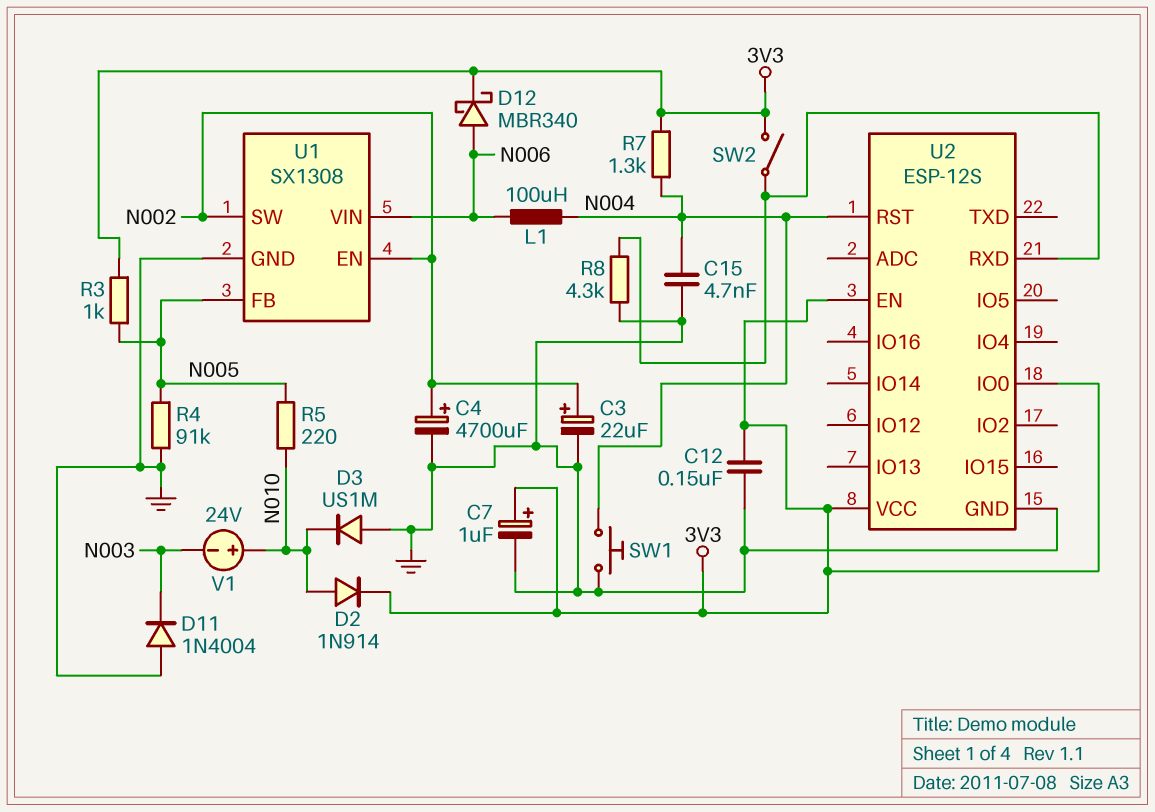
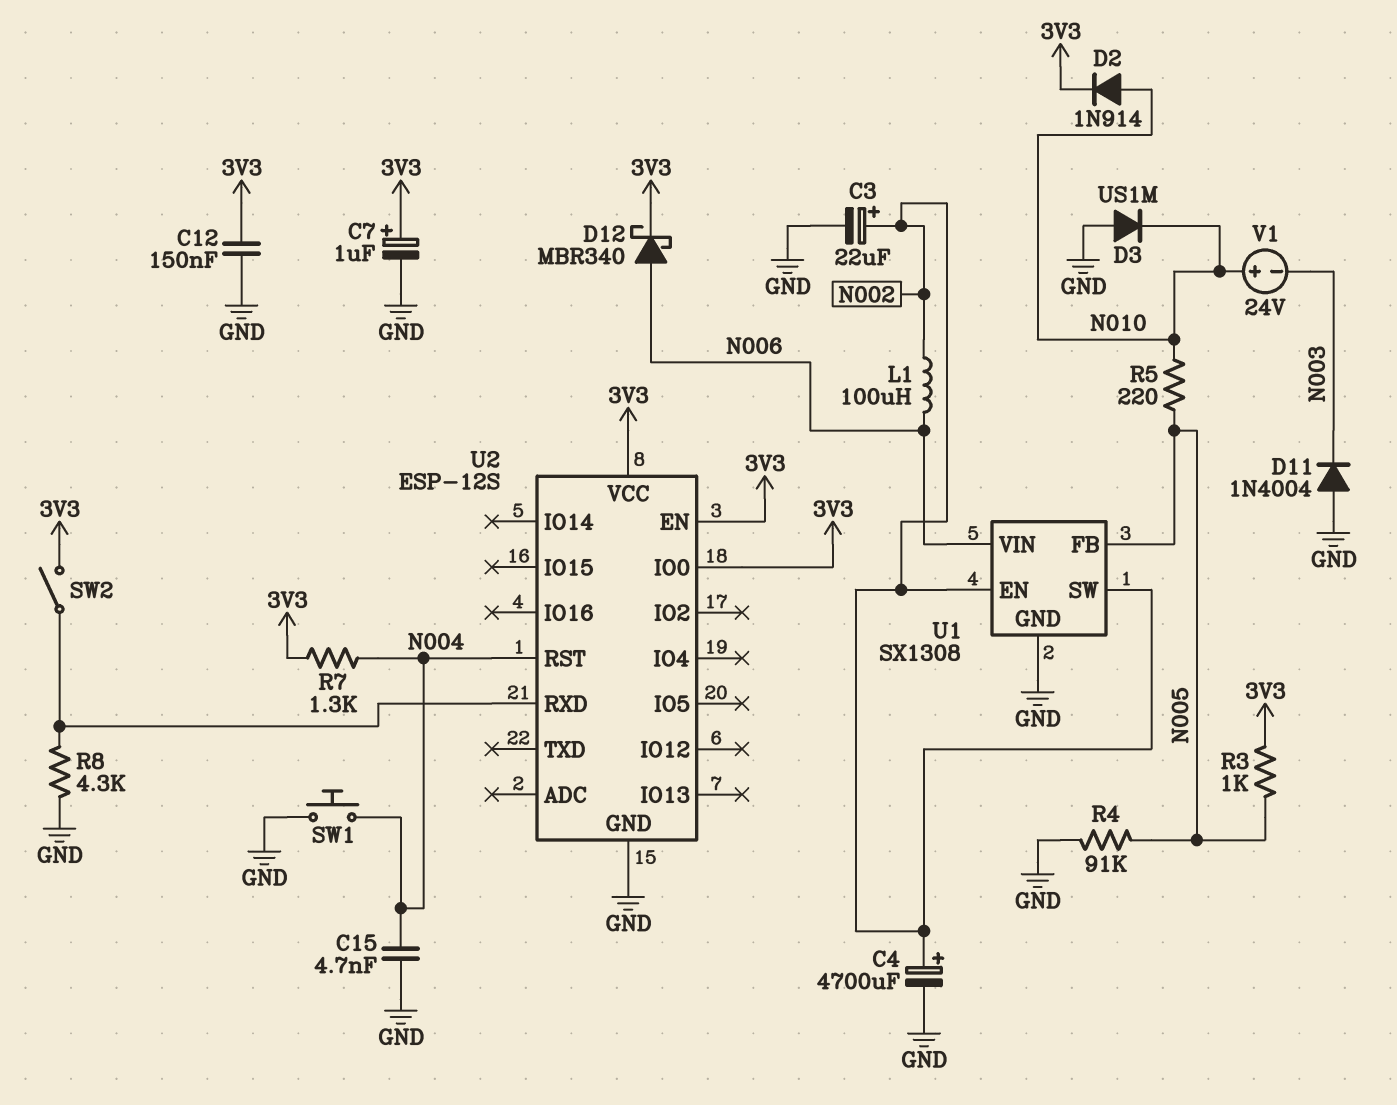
L1: 100uH (N004, N006) -> 100uH (N002, N006)

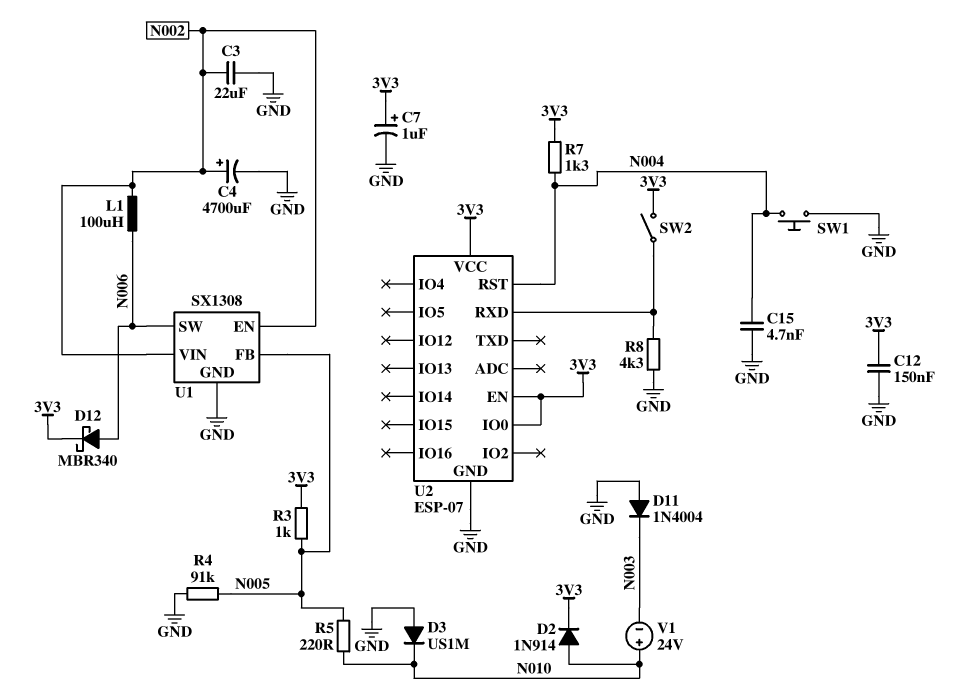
C3: 22uF (plus N002, minus GND) -> 22uF (GND, N002)
U1 pin SW: N002 -> N006
U1 pin VIN: N006 -> N002
U2: ESP-12S -> ESP-07

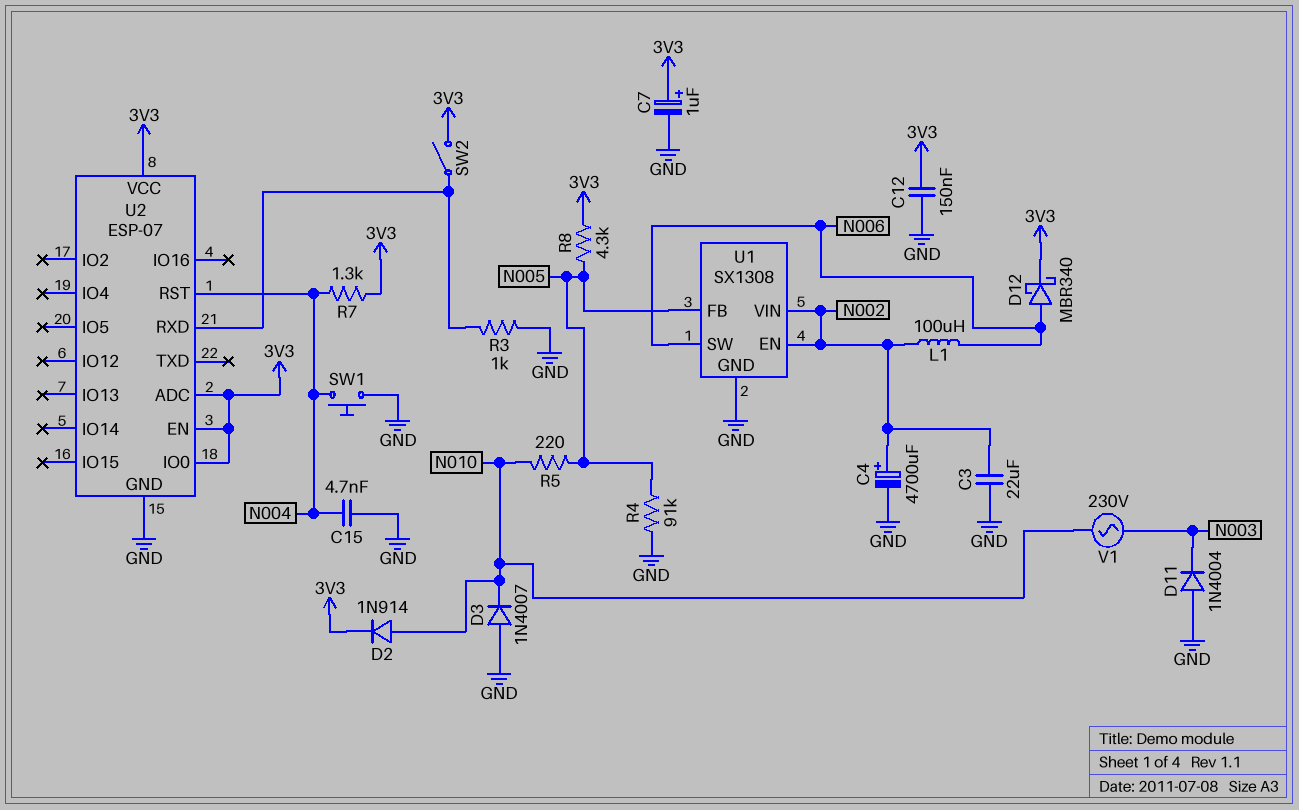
D3: diode US1M (A GND, K N010) -> diode 1N4007 (A GND, K N010)
R3: 1k (3V3, N005) -> 1k (GND, U2/RXD)
R8: 4.3k (GND, U2/RXD) -> 4.3k (3V3, N005)
U2 pin ADC: none -> 3V3
V1: 24V (plus N010, minus N003) -> AC 230V (N003, N010)

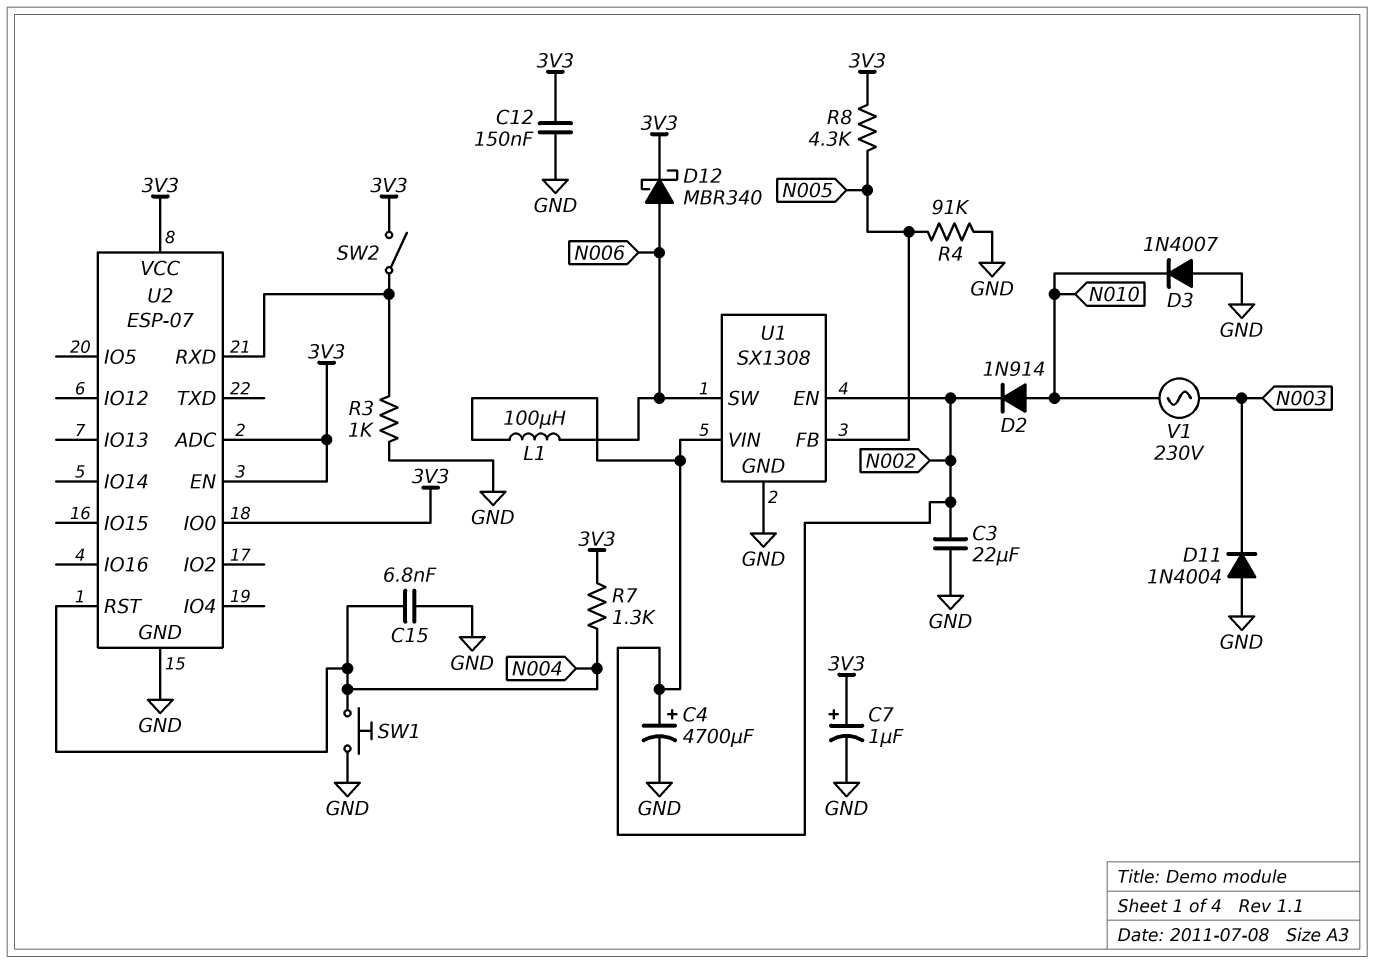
C15: 4.7nF (GND, N004) -> 6.8nF (GND, N004)
D2: diode 1N914 (A N010, K 3V3) -> diode 1N914 (A N010, K N002)
R5: 220 (N005, N010) -> none

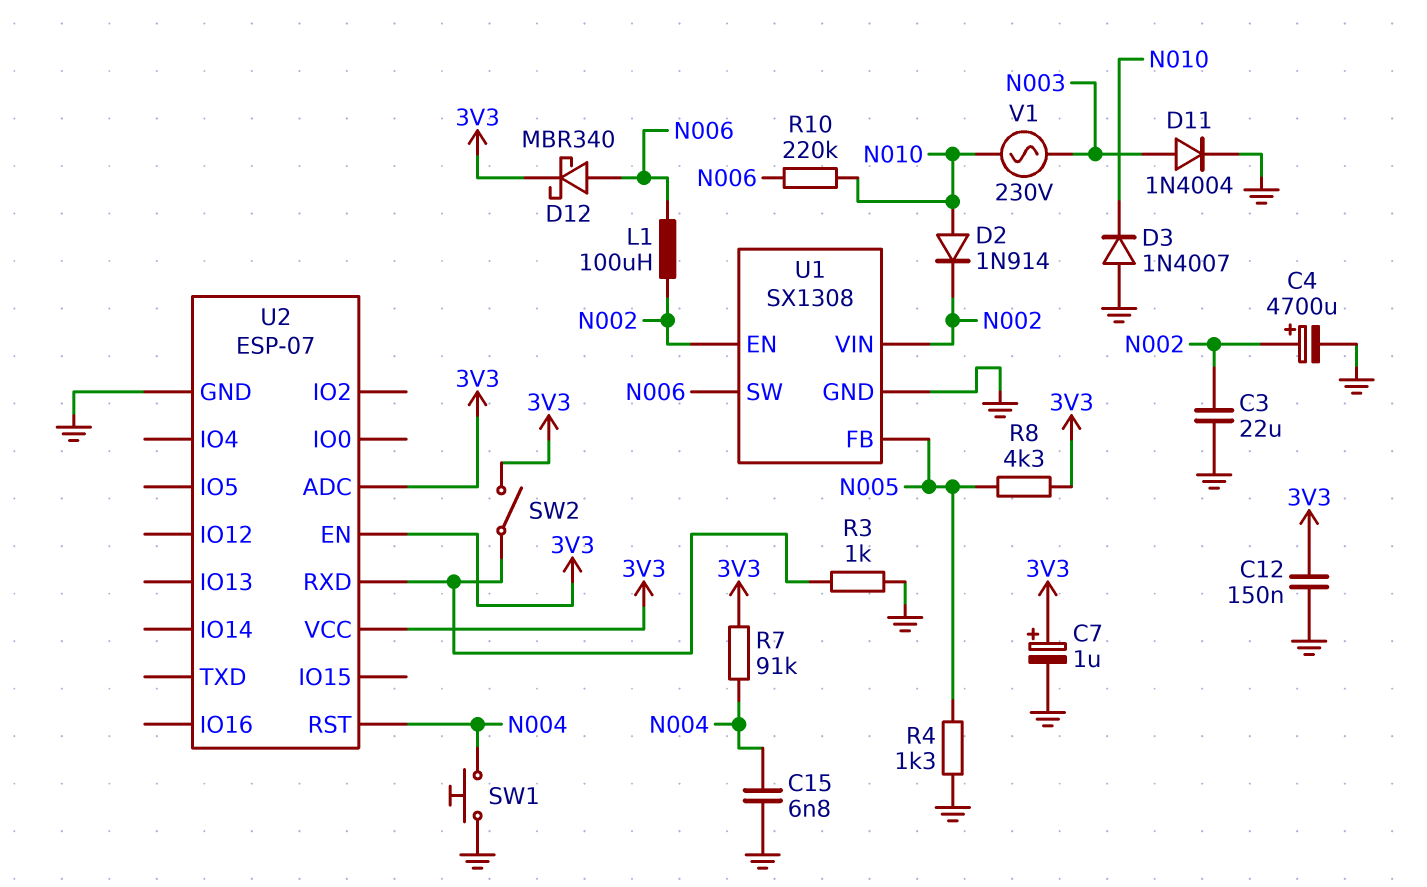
D11: diode 1N4004 (A GND, K N003) -> diode 1N4004 (A N003, K GND)
R4: 91k (GND, N005) -> 1.3k (GND, N005)
R7: 1.3k (3V3, N004) -> 91k (3V3, N004)
R10: none -> 220k (N006, N010)
U2 pin IO0: 3V3 -> none

